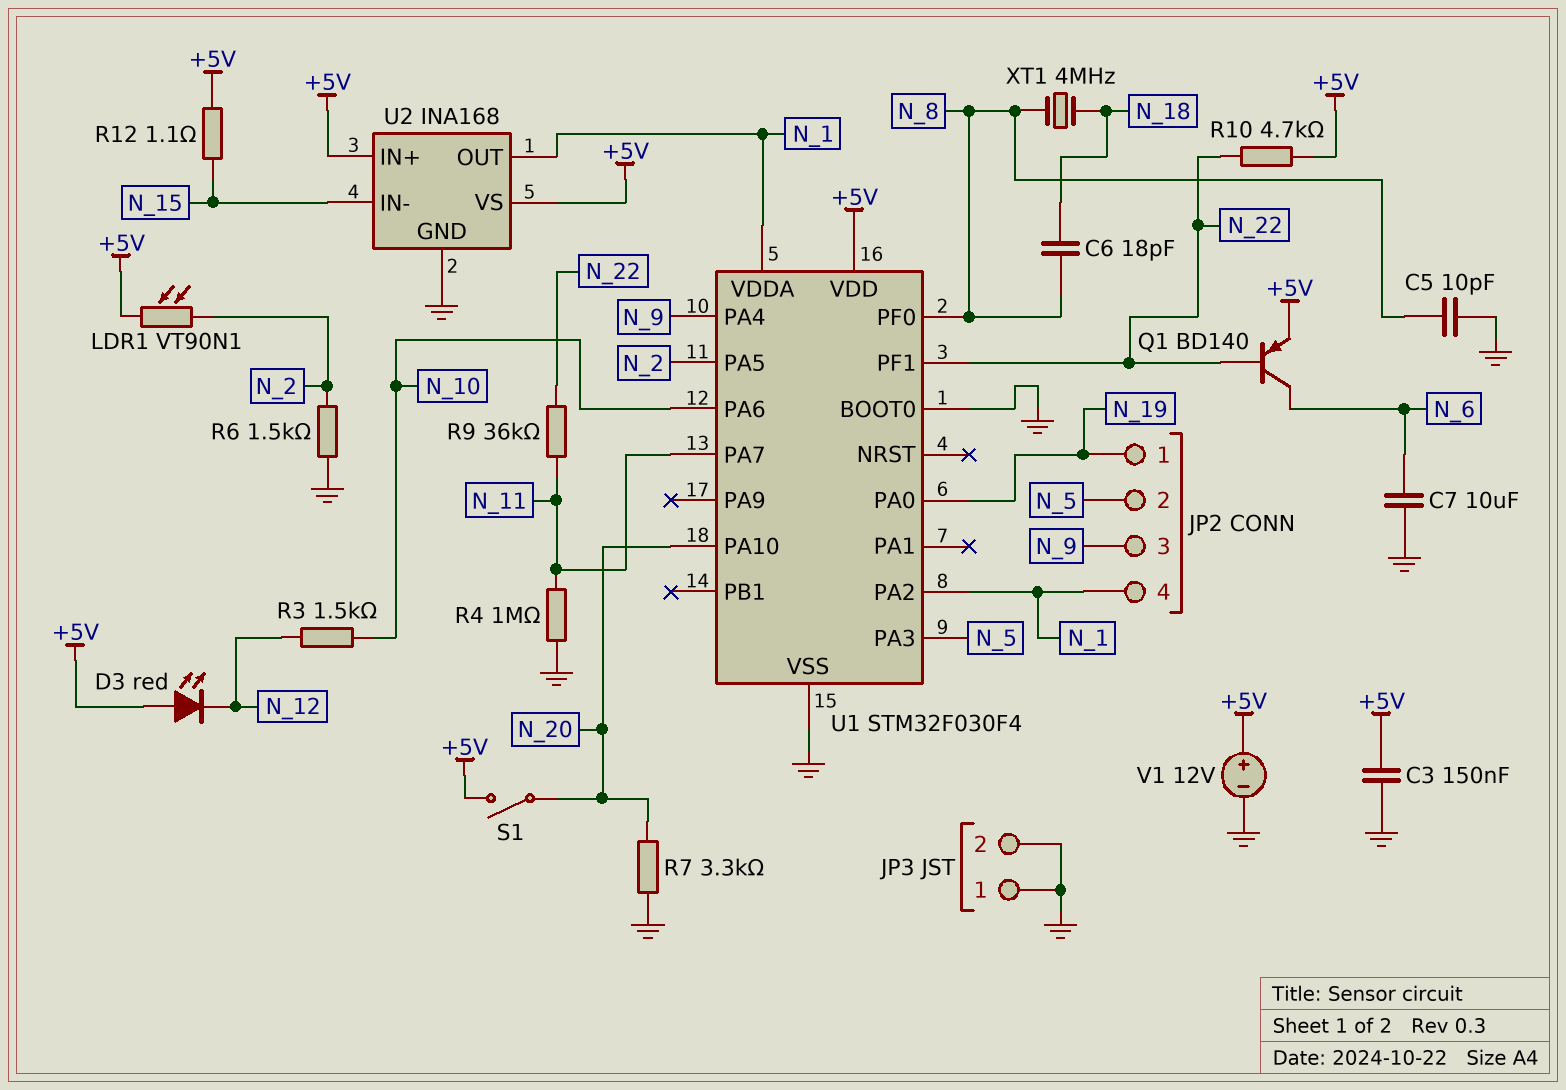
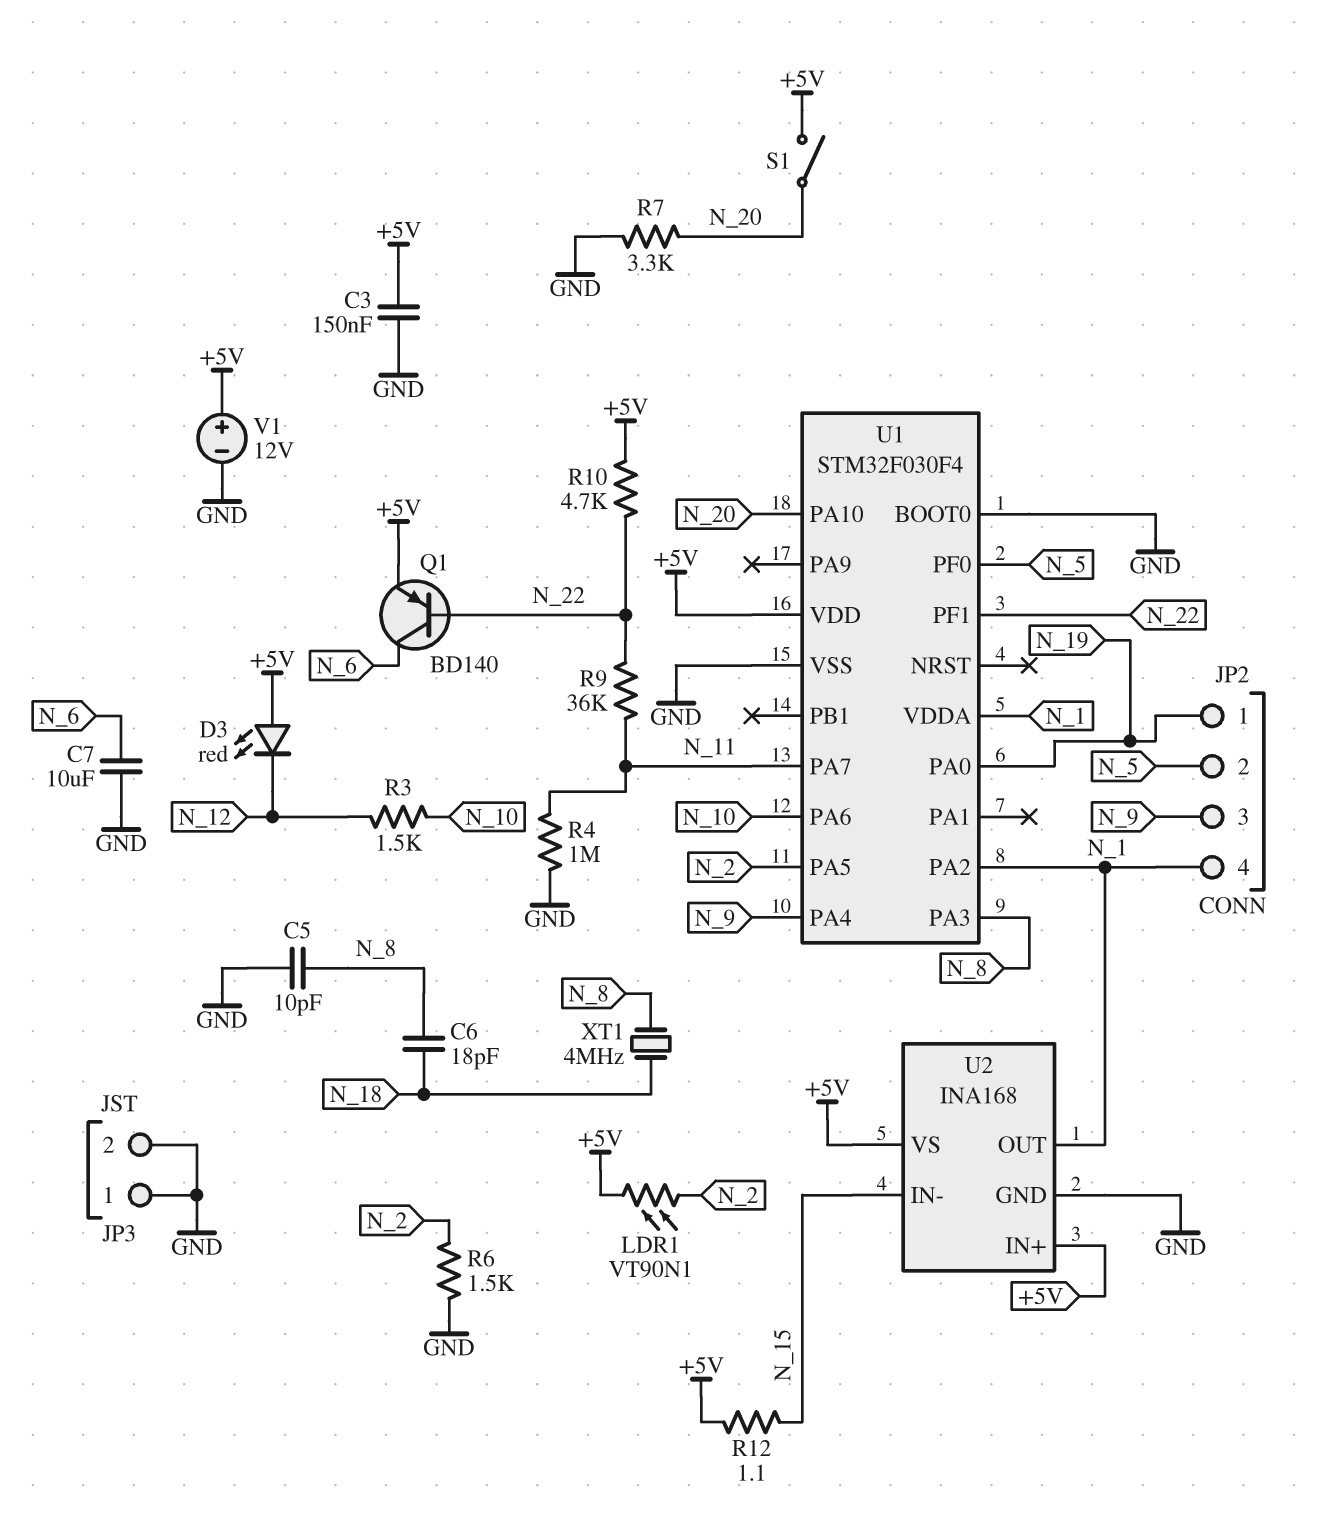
U1 pin PA3: N_5 -> N_8
U1 pin PF0: N_8 -> N_5

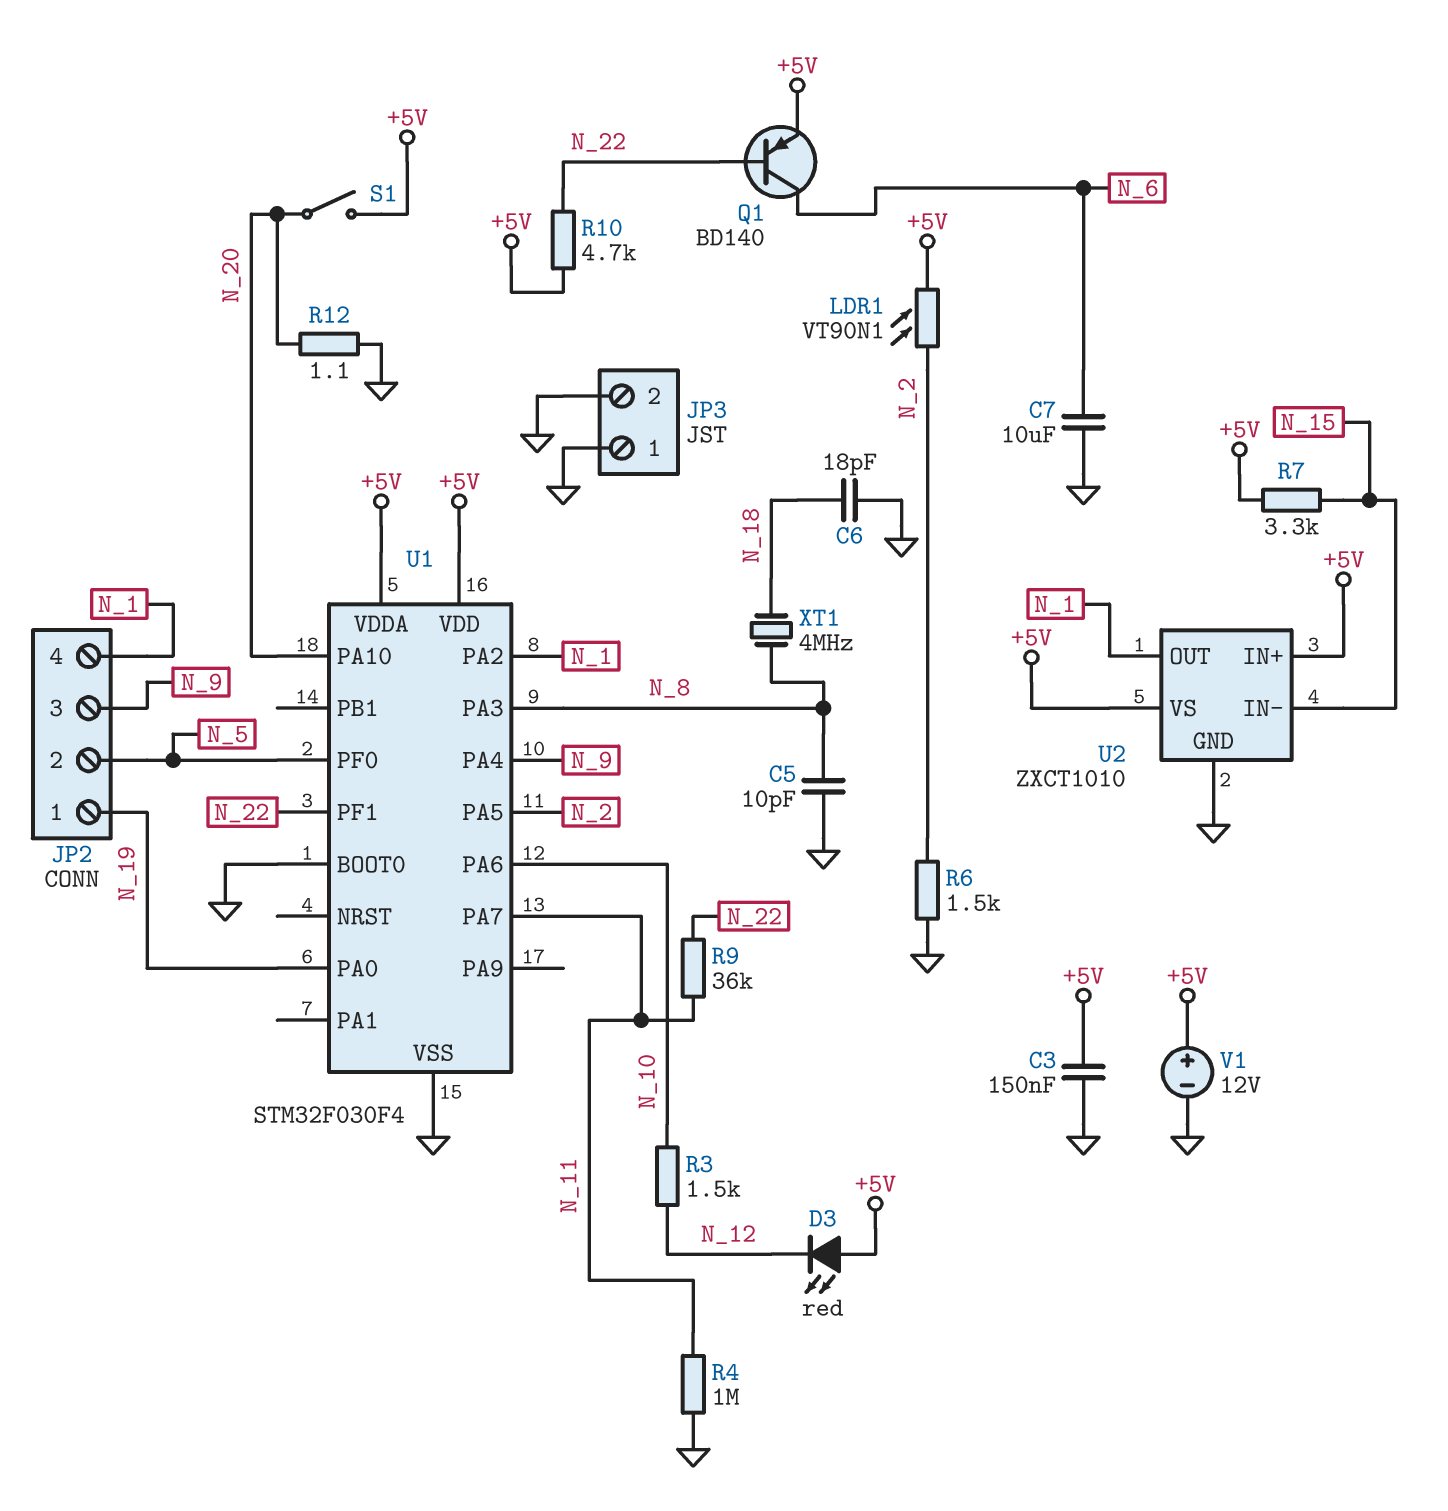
C6: 18pF (N_8, N_18) -> 18pF (GND, N_18)
R7: 3.3k (GND, N_20) -> 3.3k (+5V, N_15)
R12: 1.1 (+5V, N_15) -> 1.1 (GND, N_20)
U1 pin VDDA: N_1 -> +5V
U2: INA168 -> ZXCT1010

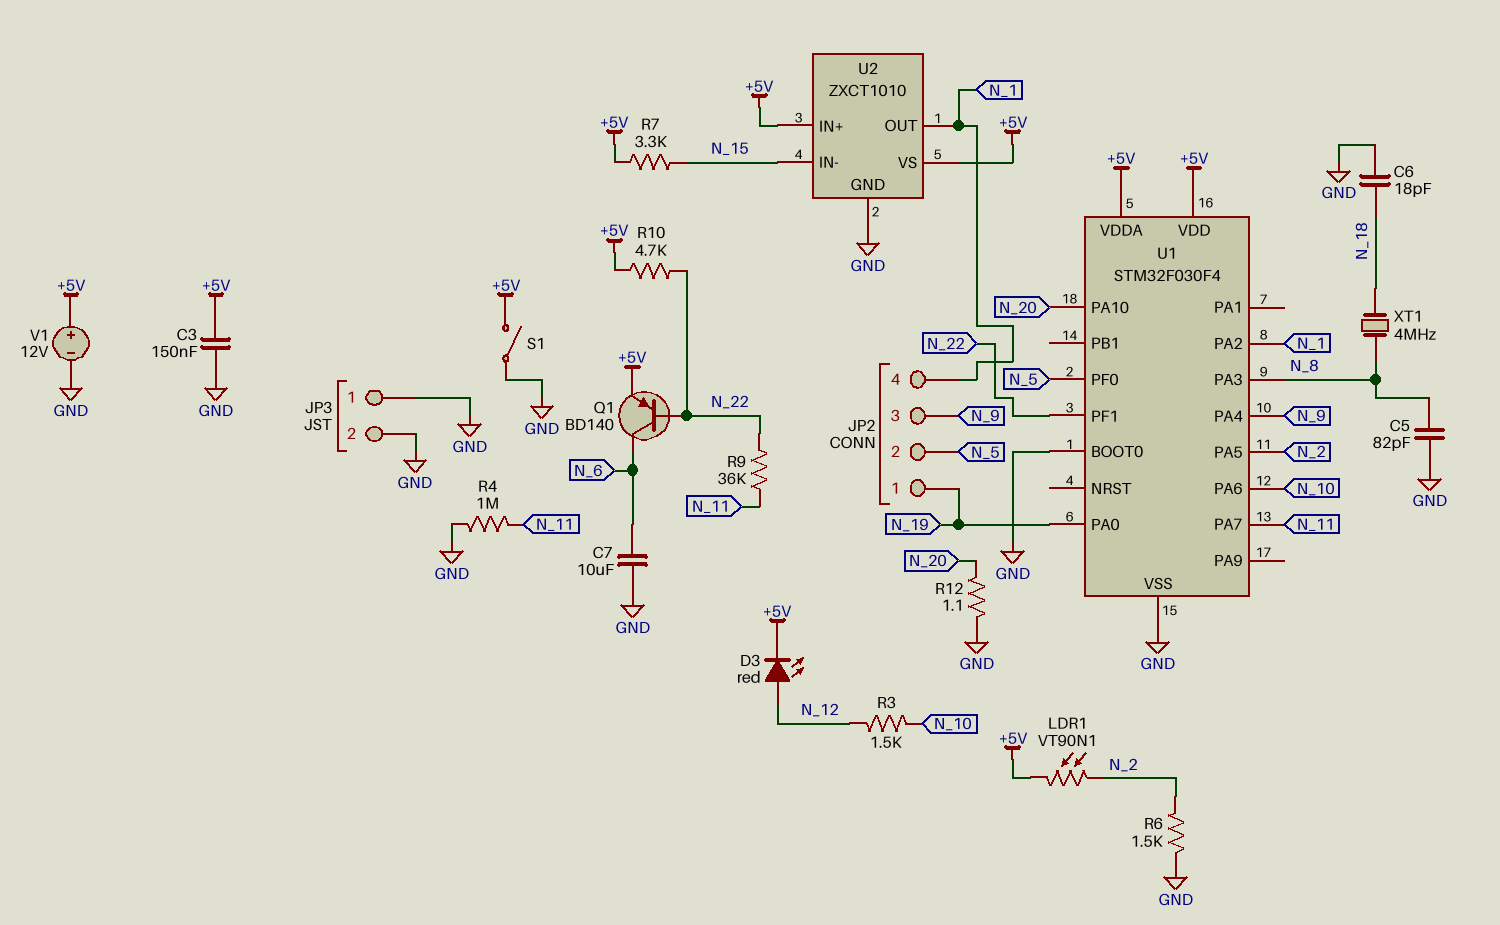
C5: 10pF (GND, N_8) -> 82pF (GND, N_8)
D3: LED red (A +5V, K N_12) -> LED red (A N_12, K +5V)
S1: switch (+5V, N_20) -> switch (+5V, GND)

